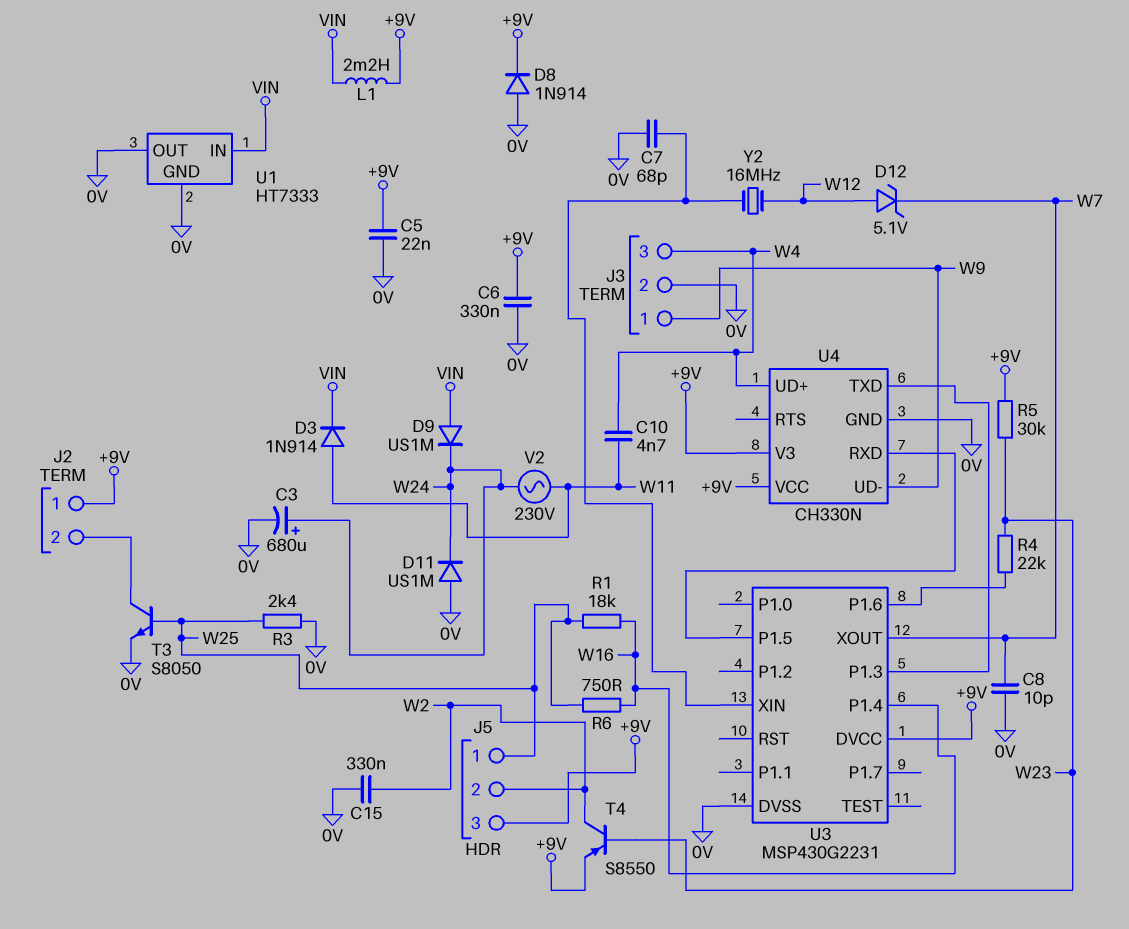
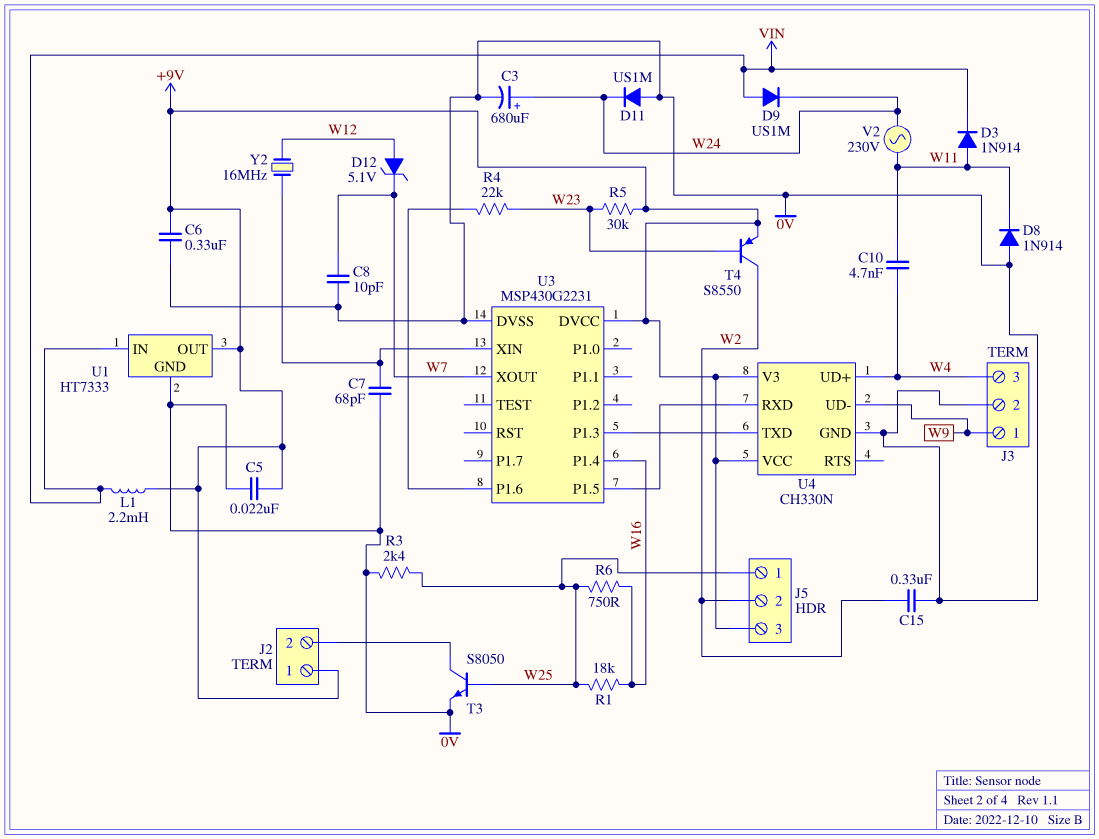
D8: diode 1N914 (A 0V, K +9V) -> diode 1N914 (A 0V, K W11)
U1 pin OUT: 0V -> +9V

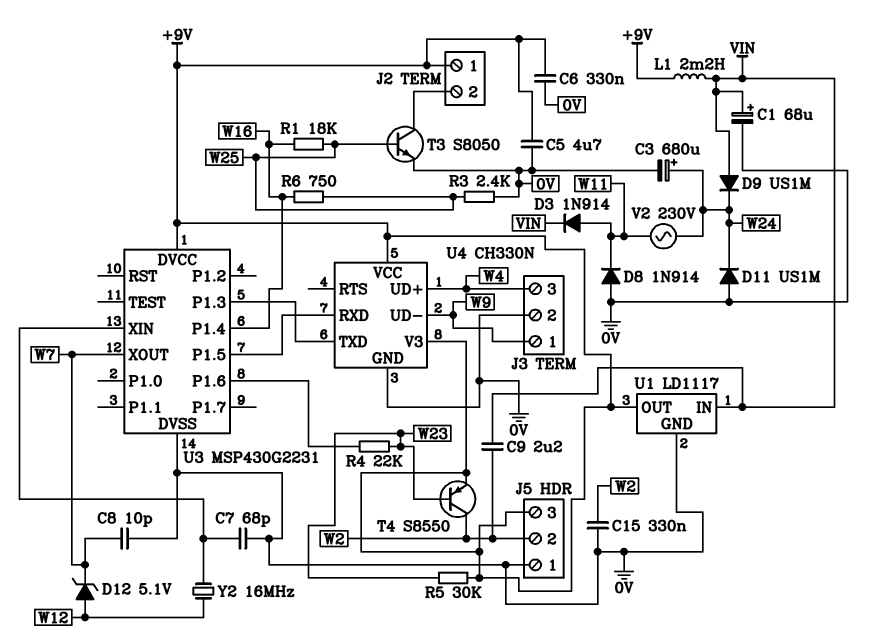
C1: none -> 68uF (plus VIN, minus 0V)
C5: 22nF (+9V, 0V) -> 4.7uF (+9V, 0V)
C9: none -> 2.2uF (VIN, W2)
C10: 4.7nF (W4, W11) -> none
J5 pin 1: W25 -> 0V
U1: HT7333 -> LD1117

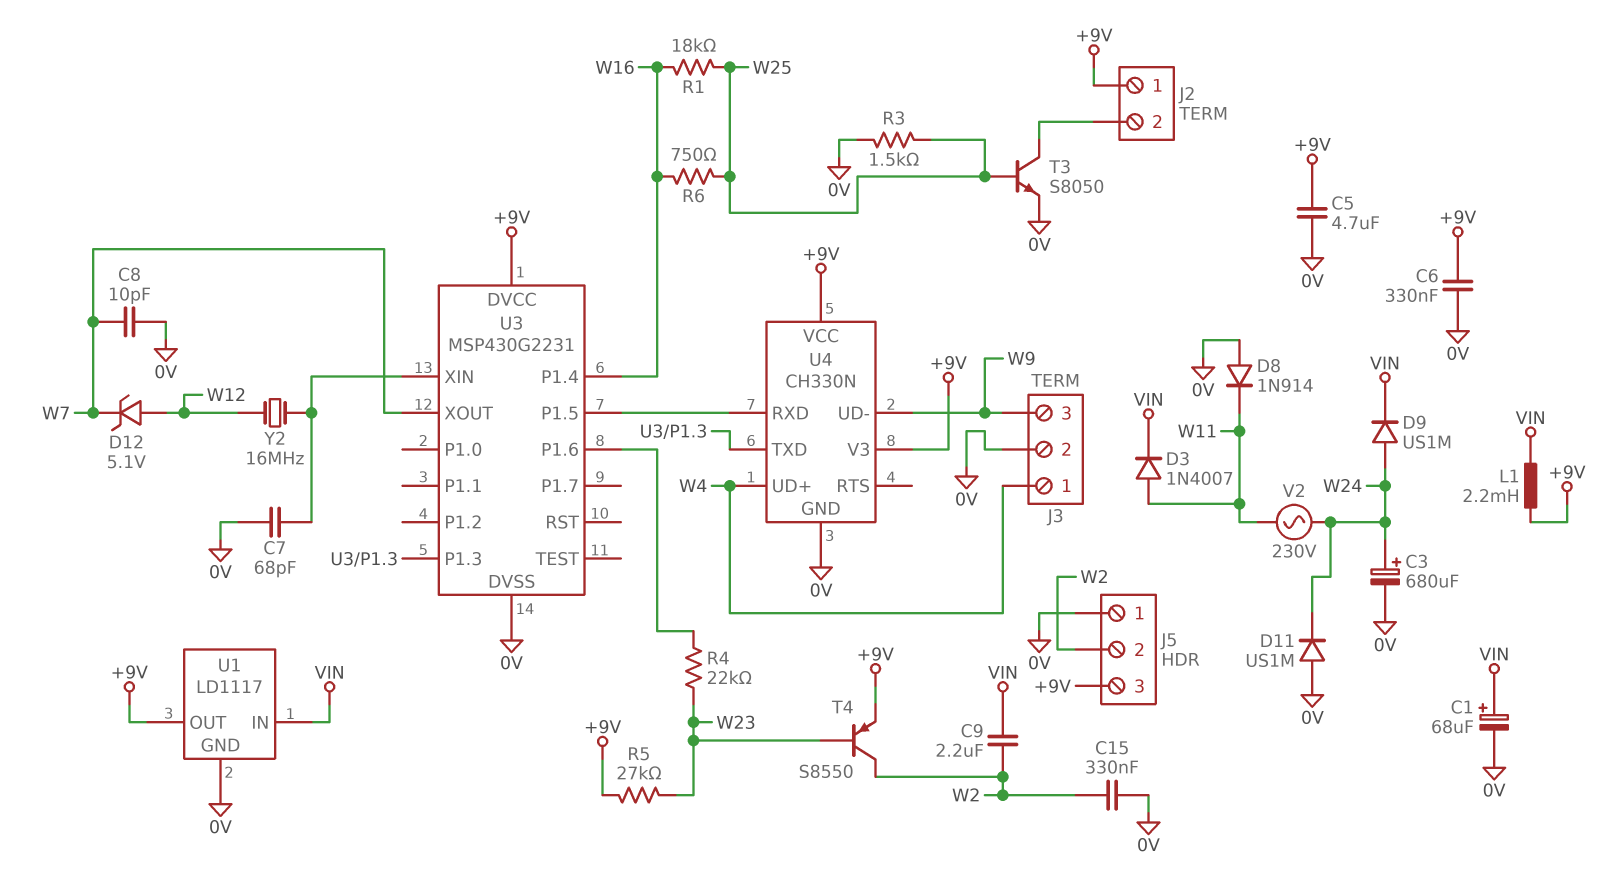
D3: diode 1N914 (A W11, K VIN) -> diode 1N4007 (A W11, K VIN)
D9: diode US1M (A VIN, K W24) -> diode US1M (A W24, K VIN)
J3 pin 1: W9 -> W4
J3 pin 3: W4 -> W9
R3: 2.4k (0V, W25) -> 1.5k (0V, W25)
R5: 30k (+9V, W23) -> 27k (+9V, W23)

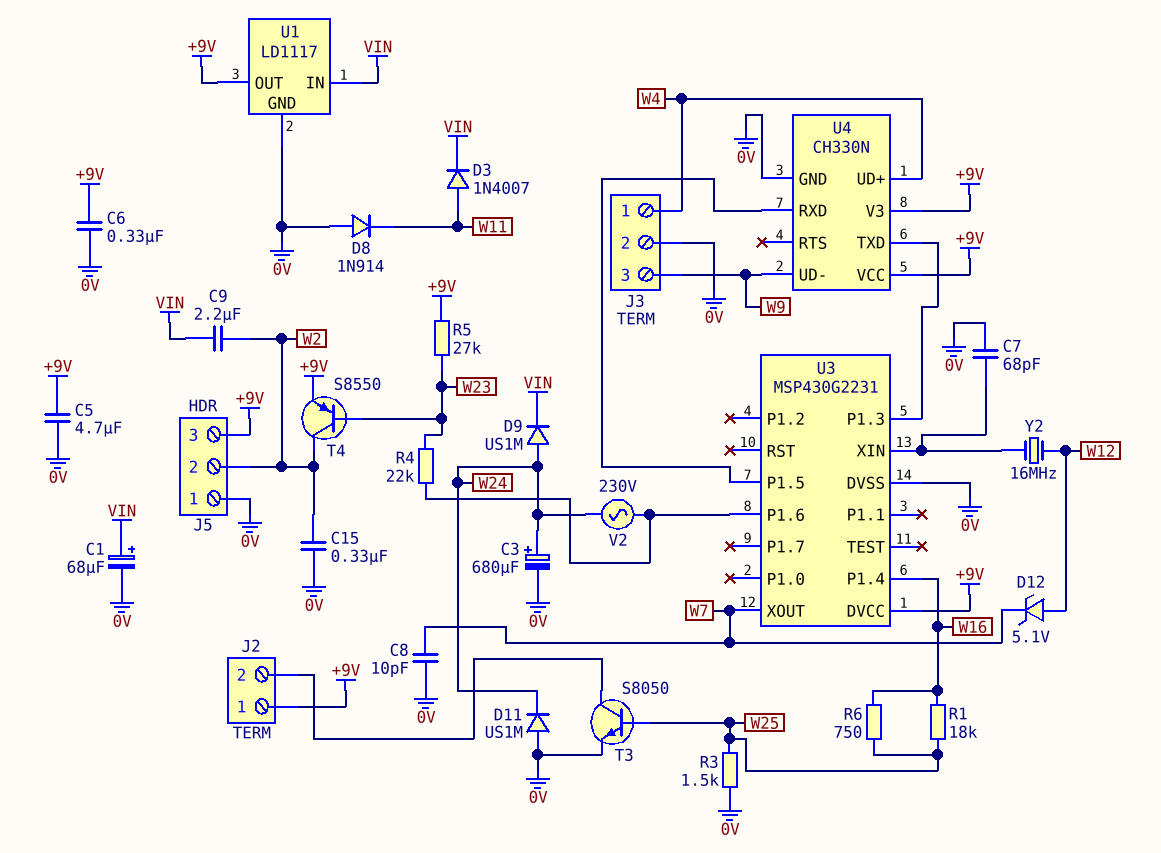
L1: 2.2mH (+9V, VIN) -> none
V2: AC 230V (W11, W24) -> AC 230V (U3/P1.6, W24)

